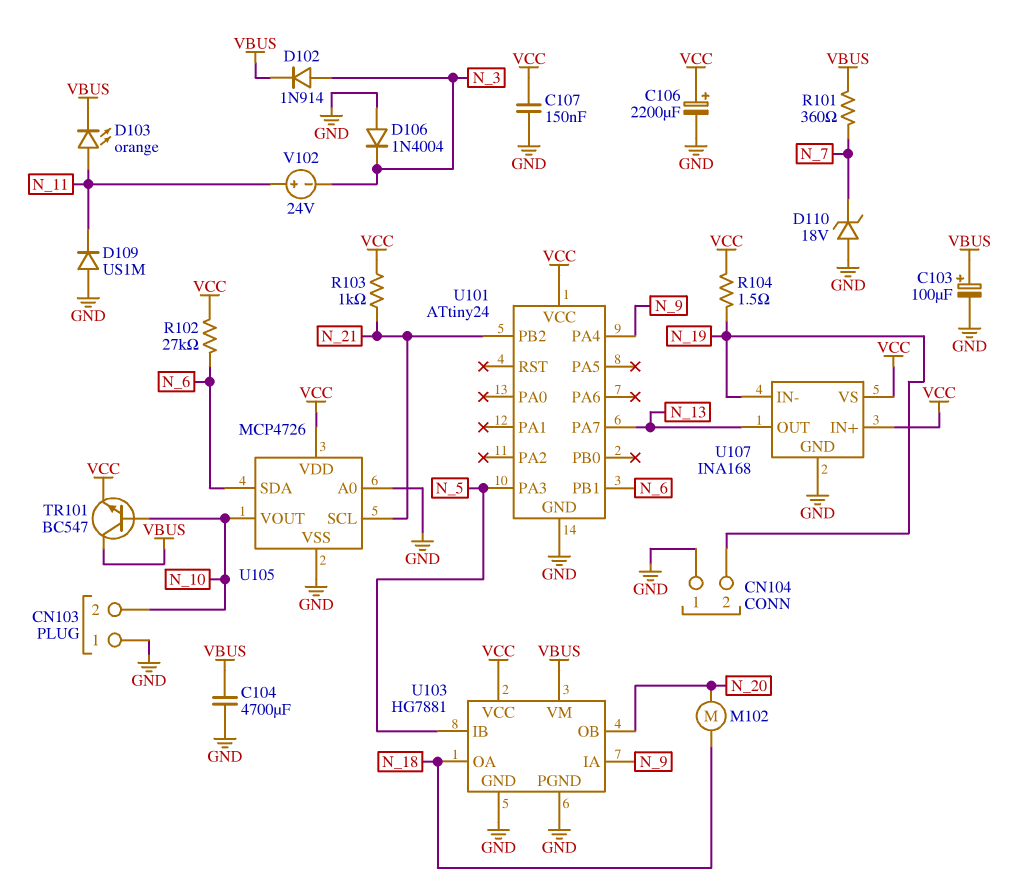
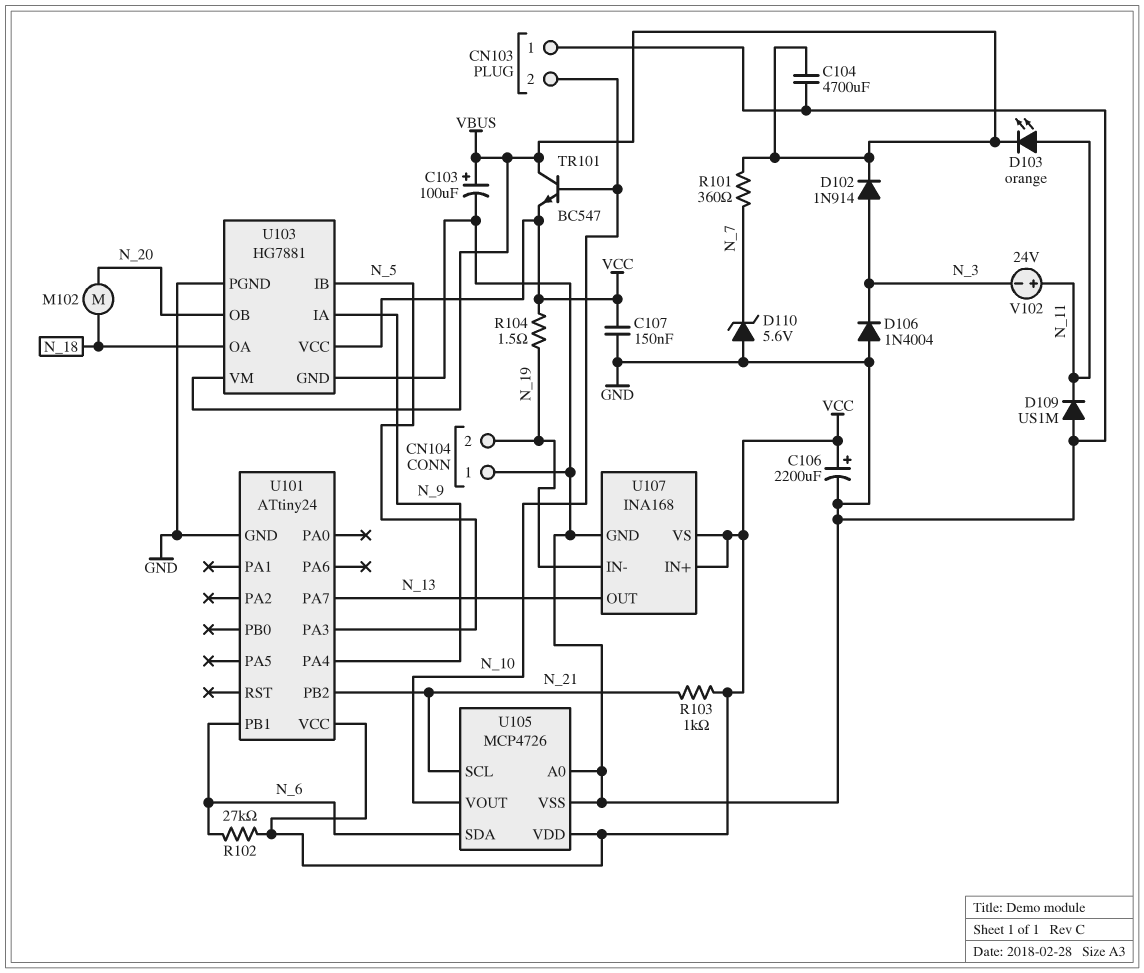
D110: zener 18V (A GND, K N_7) -> zener 5.6V (A GND, K N_7)

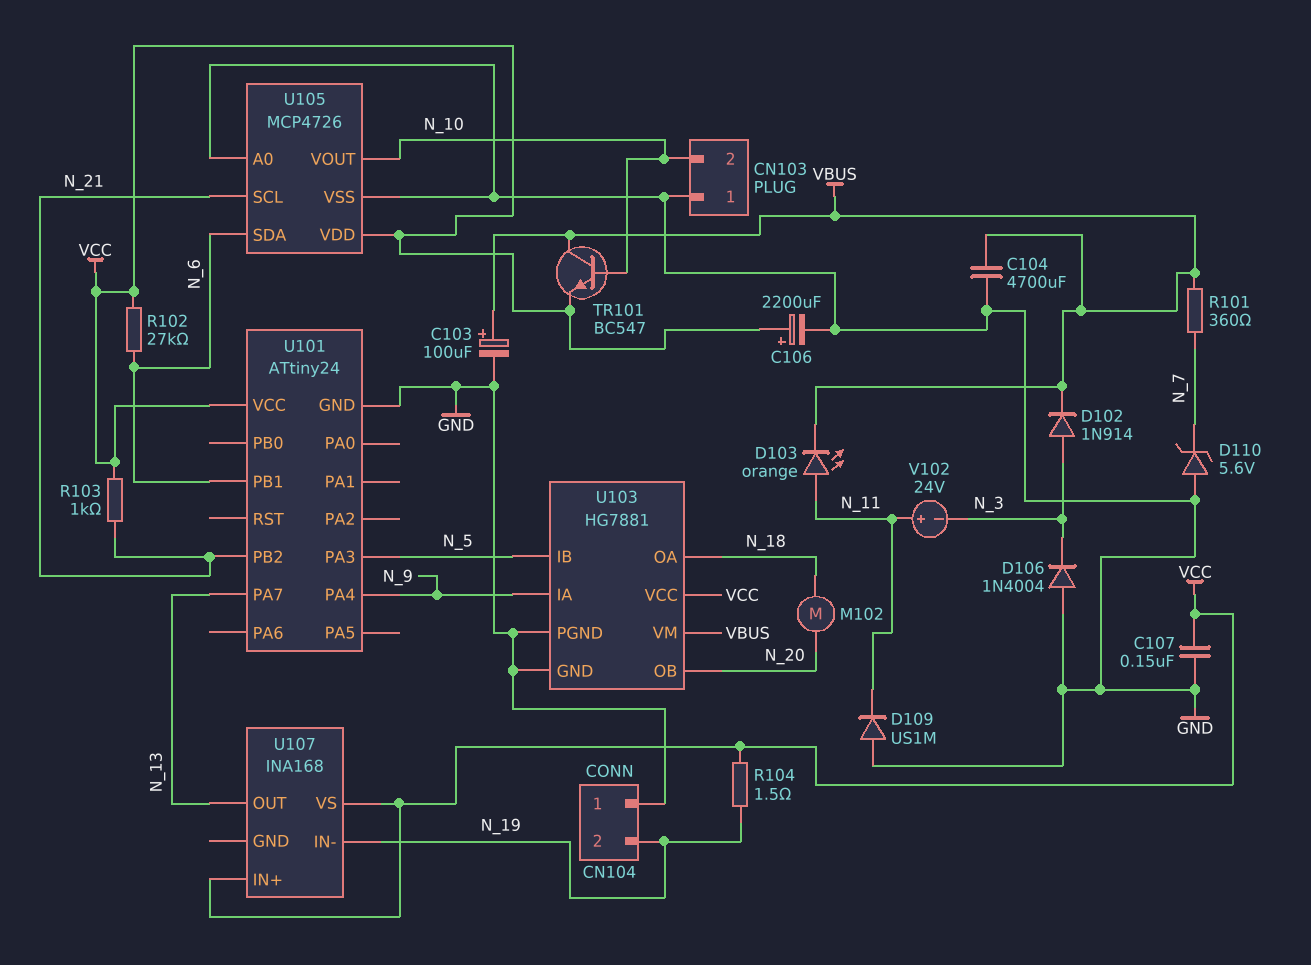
U107 pin GND: GND -> none

